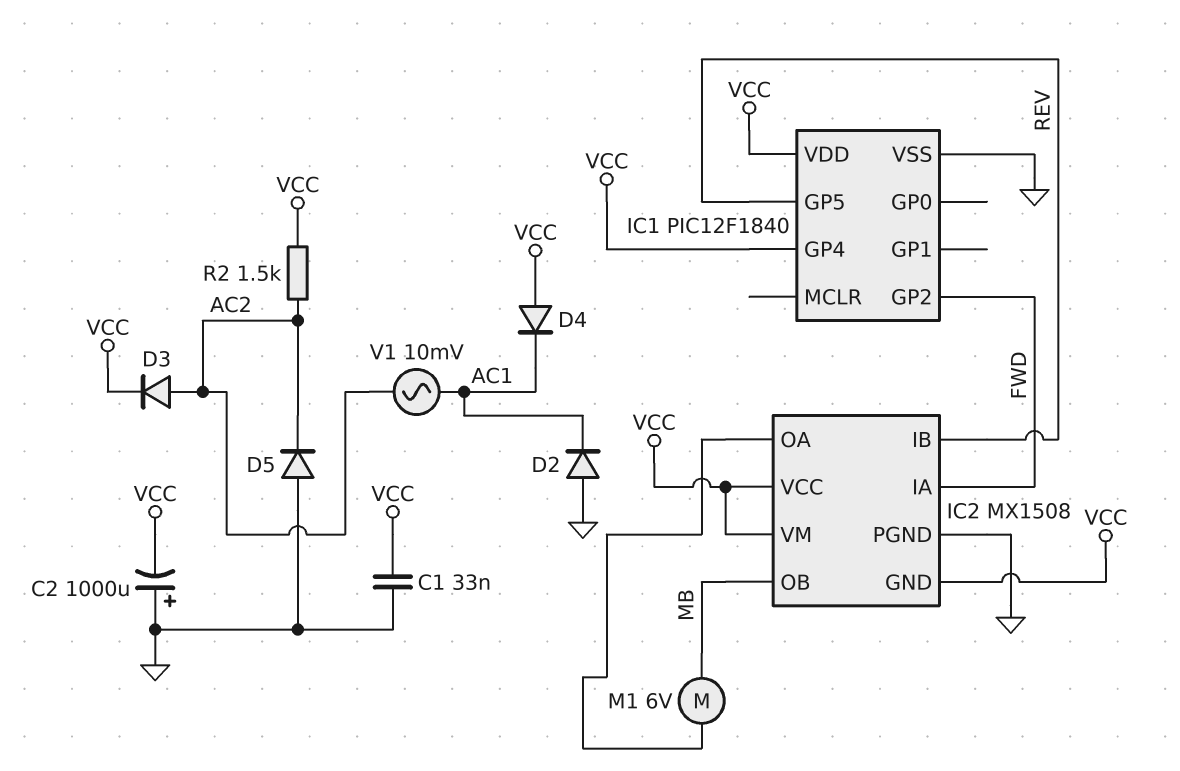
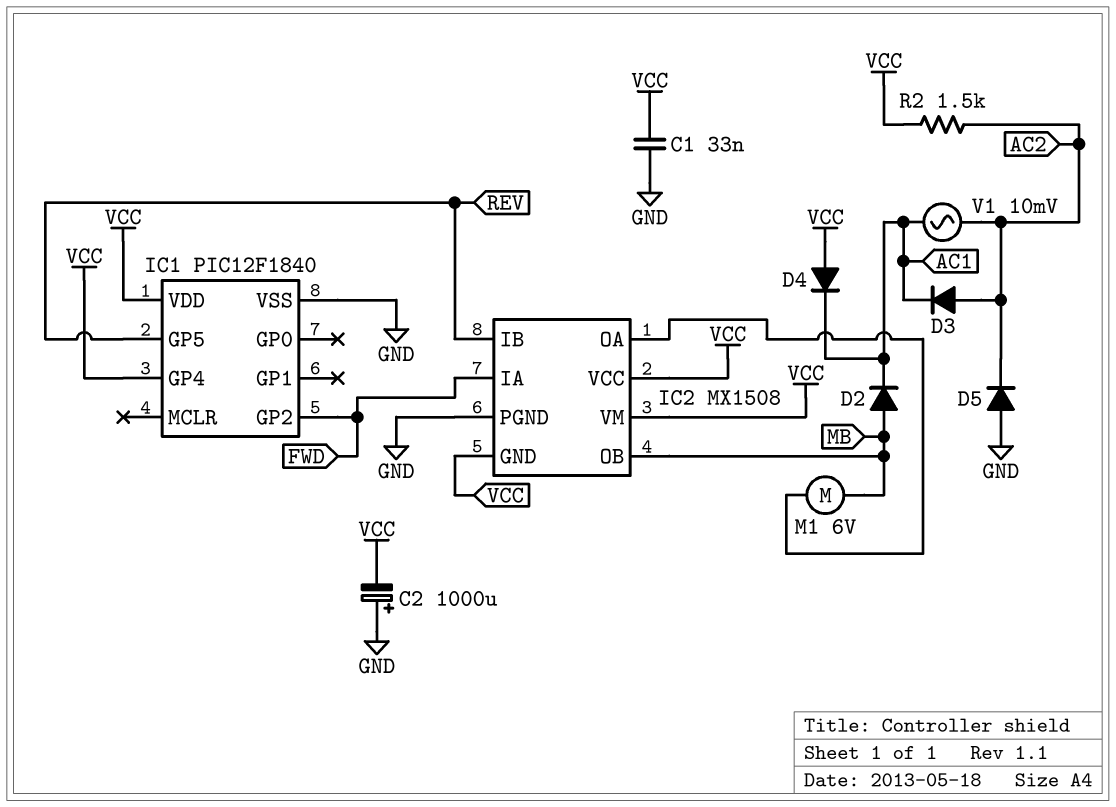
D2: diode (A GND, K AC1) -> diode (A MB, K AC1)
D3: diode (A AC2, K VCC) -> diode (A AC2, K AC1)

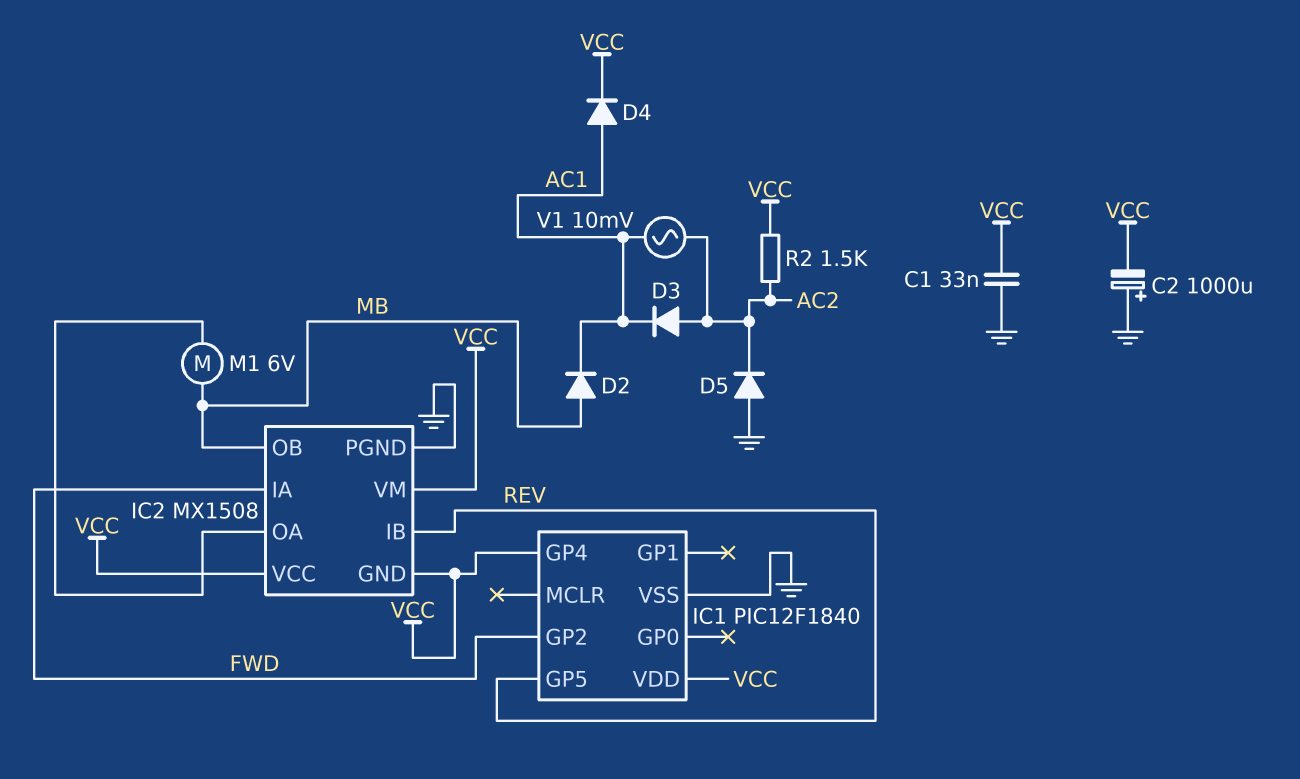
D4: diode (A VCC, K AC1) -> diode (A AC1, K VCC)

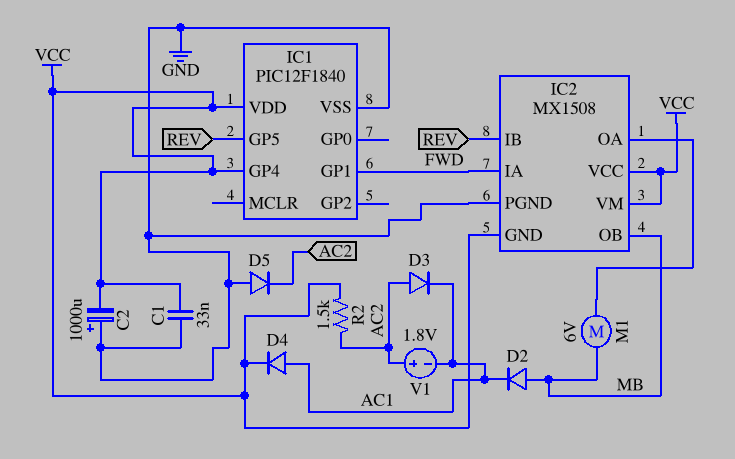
IC1 pin GP1: none -> FWD
IC1 pin GP2: FWD -> none
V1: AC 10mV (AC1, AC2) -> 1.8V (plus AC2, minus AC1)

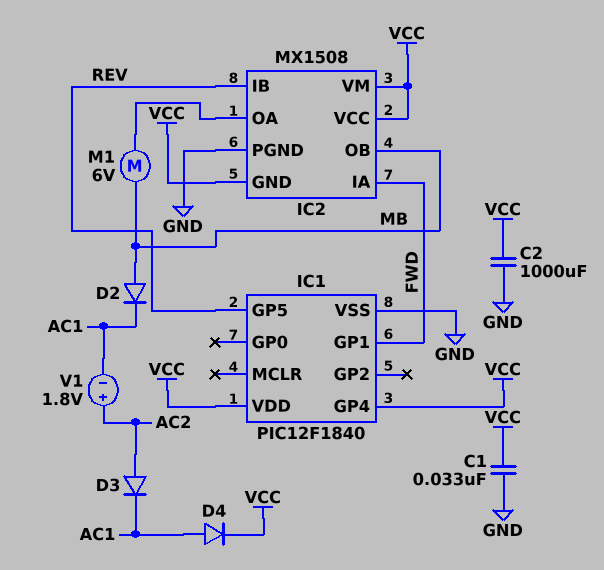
C2: 1000uF (plus GND, minus VCC) -> 1000uF (GND, VCC)
D5: diode (A GND, K AC2) -> none
R2: 1.5k (AC2, VCC) -> none

